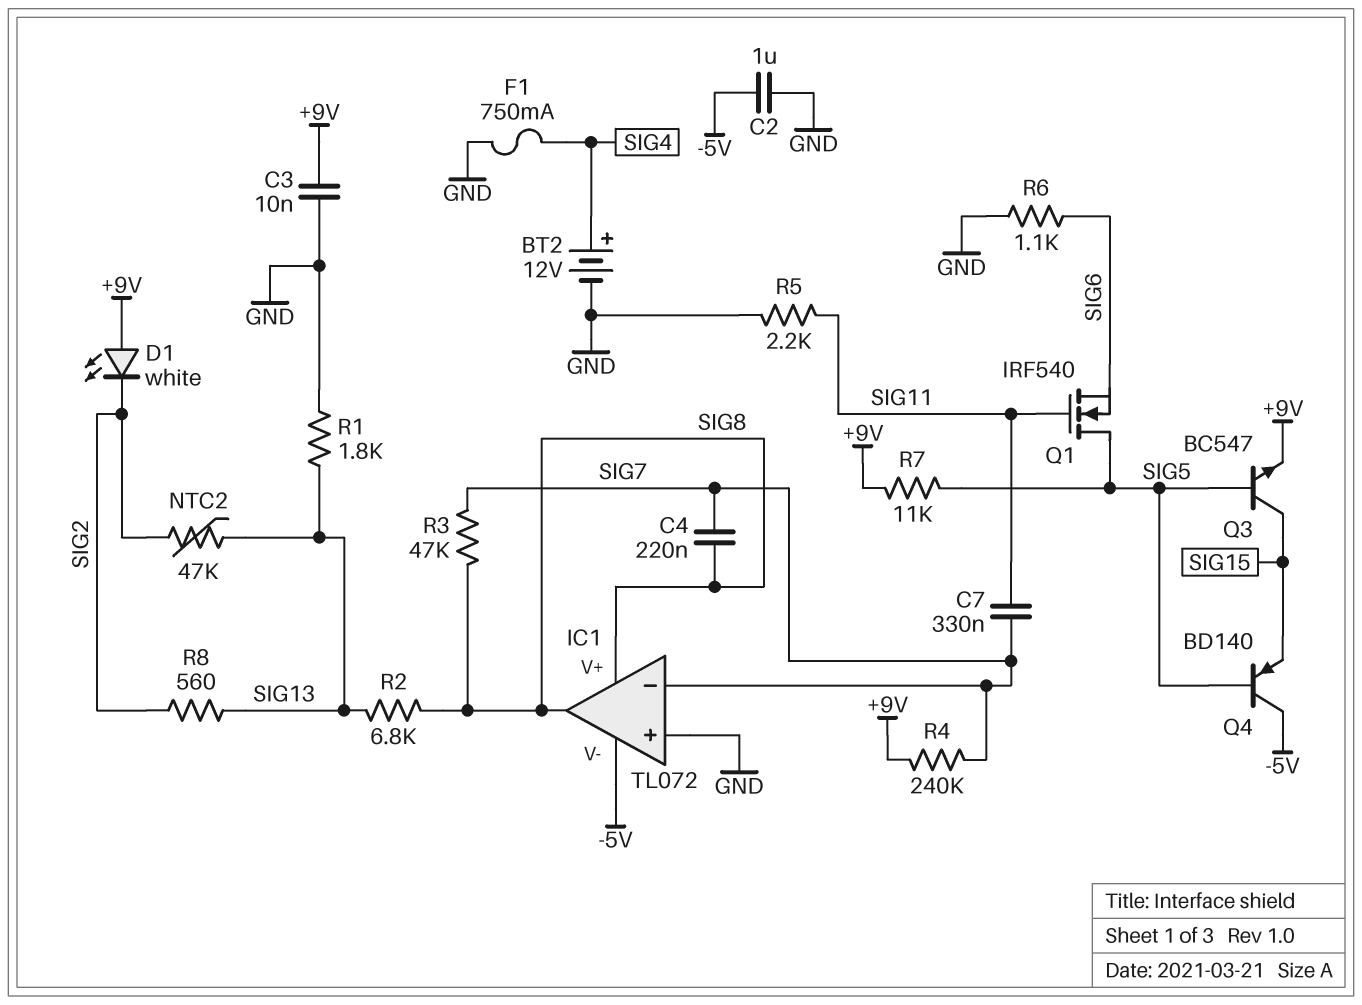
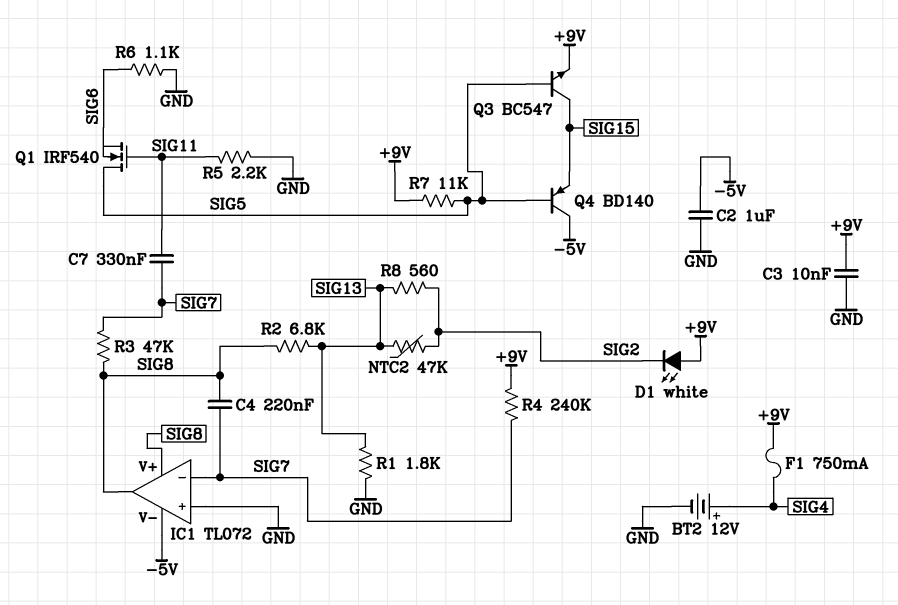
F1: 750mA (GND, SIG4) -> 750mA (+9V, SIG4)

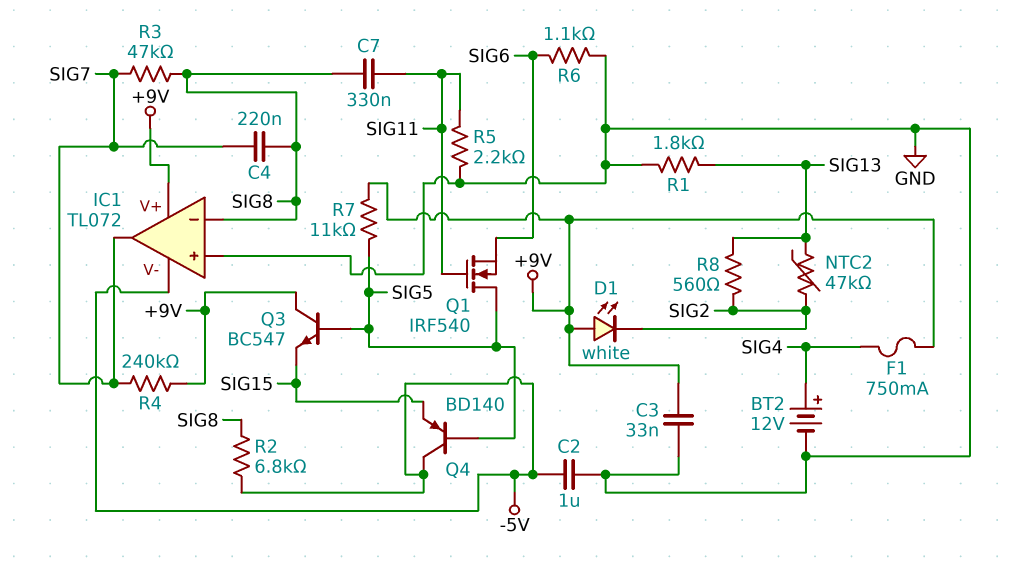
C3: 10nF (+9V, GND) -> 33nF (+9V, GND)
C7: 330nF (SIG7, SIG11) -> 330nF (SIG8, SIG11)
IC1 pin V+: SIG8 -> +9V
IC1 pin in-: SIG7 -> SIG8
IC1 pin out: SIG8 -> SIG7
Q3: NPN BC547 (B SIG5, C SIG15, E +9V) -> NPN BC547 (B SIG5, C +9V, E SIG15)
R2: 6.8k (SIG8, SIG13) -> 6.8k (-5V, SIG8)

